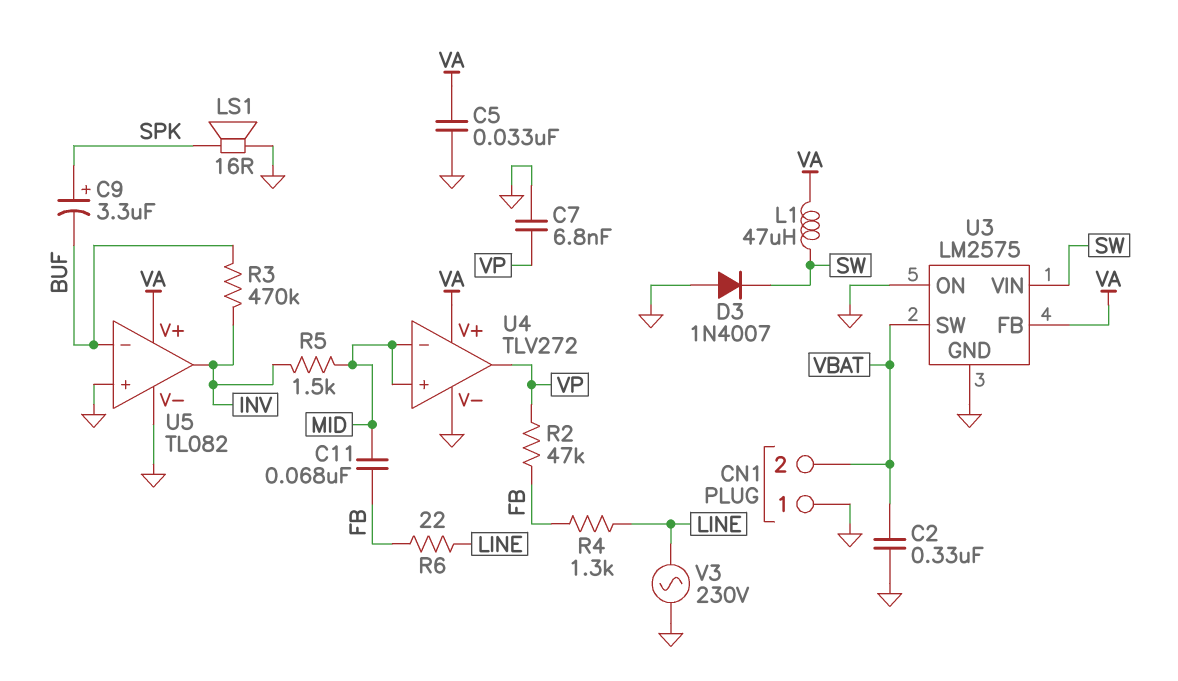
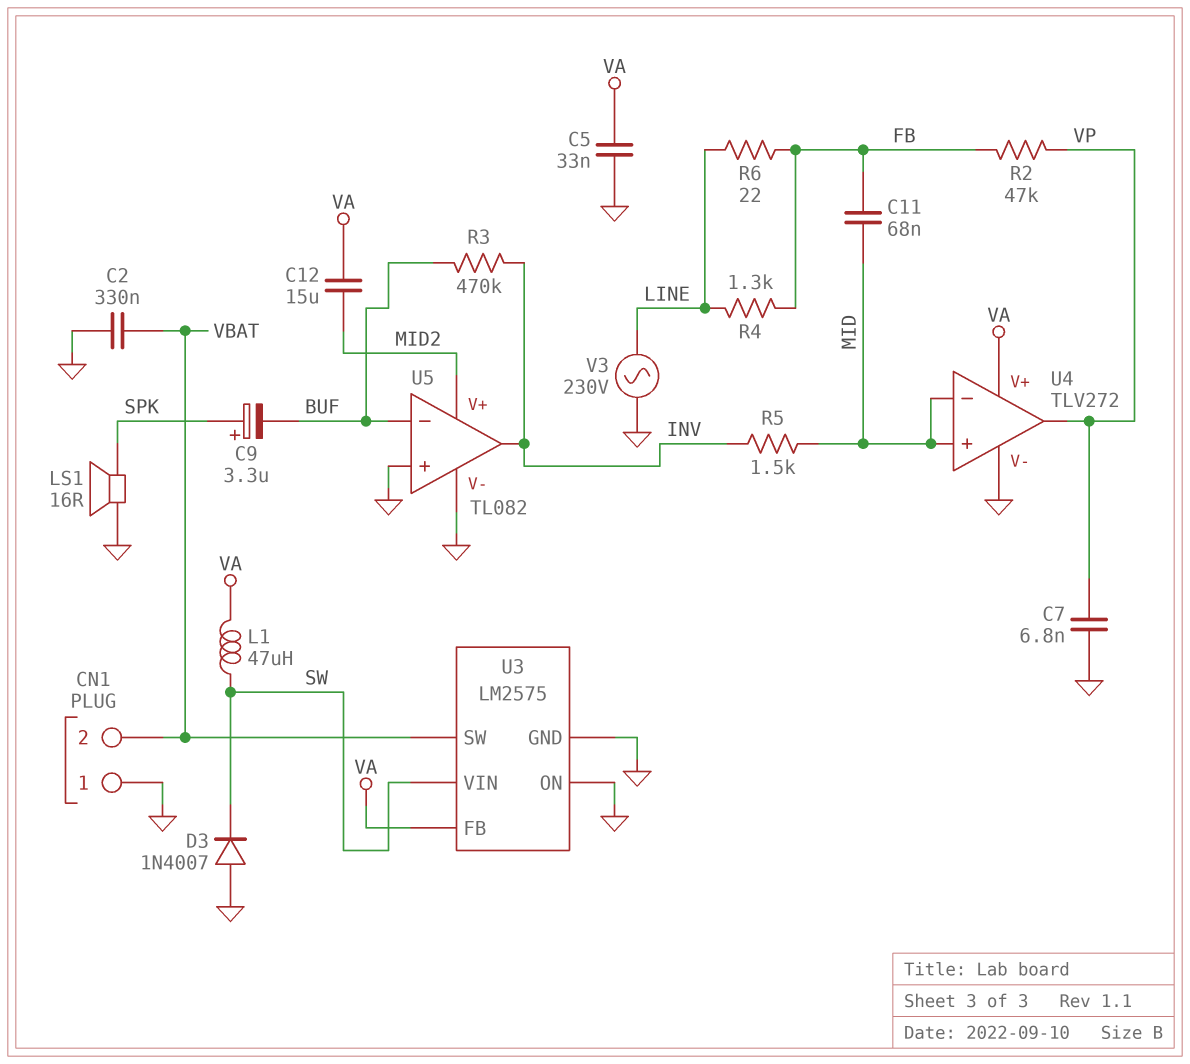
C12: none -> 15uF (MID2, VA)
U5 pin V+: VA -> MID2

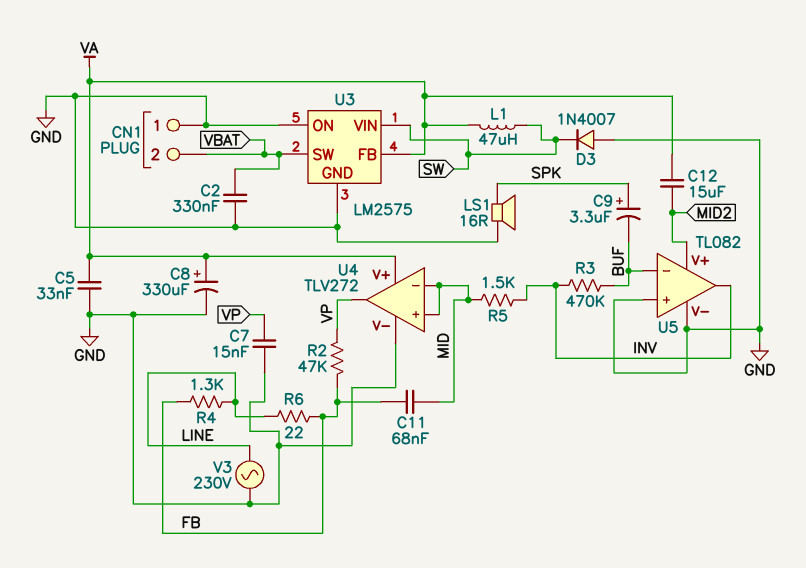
C7: 6.8nF (GND, VP) -> 15nF (GND, VP)
C8: none -> 330uF (plus VA, minus GND)

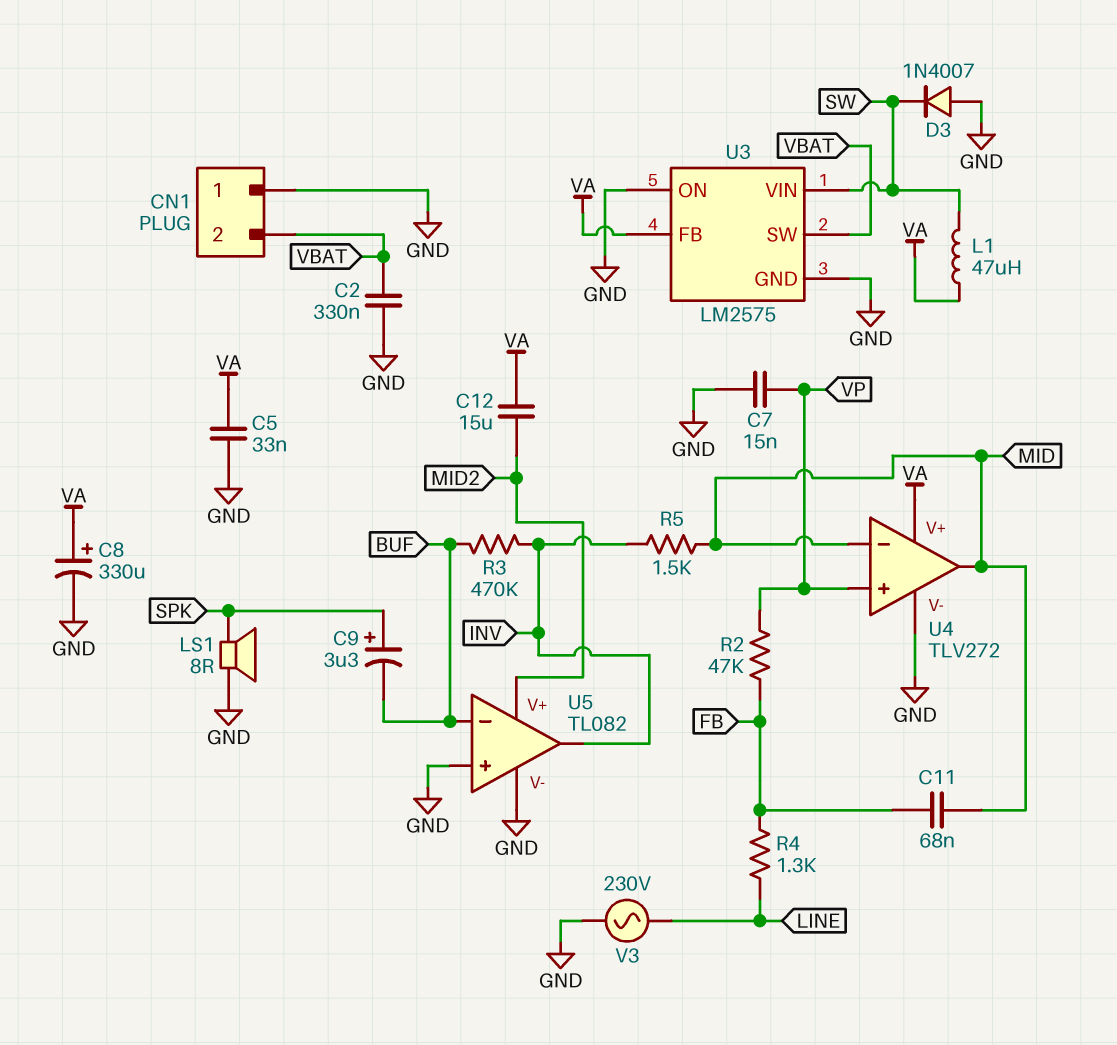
LS1: speaker 16R (GND, SPK) -> speaker 8R (GND, SPK)
R6: 22 (FB, LINE) -> none
U4 pin in+: MID -> VP
U4 pin out: VP -> MID

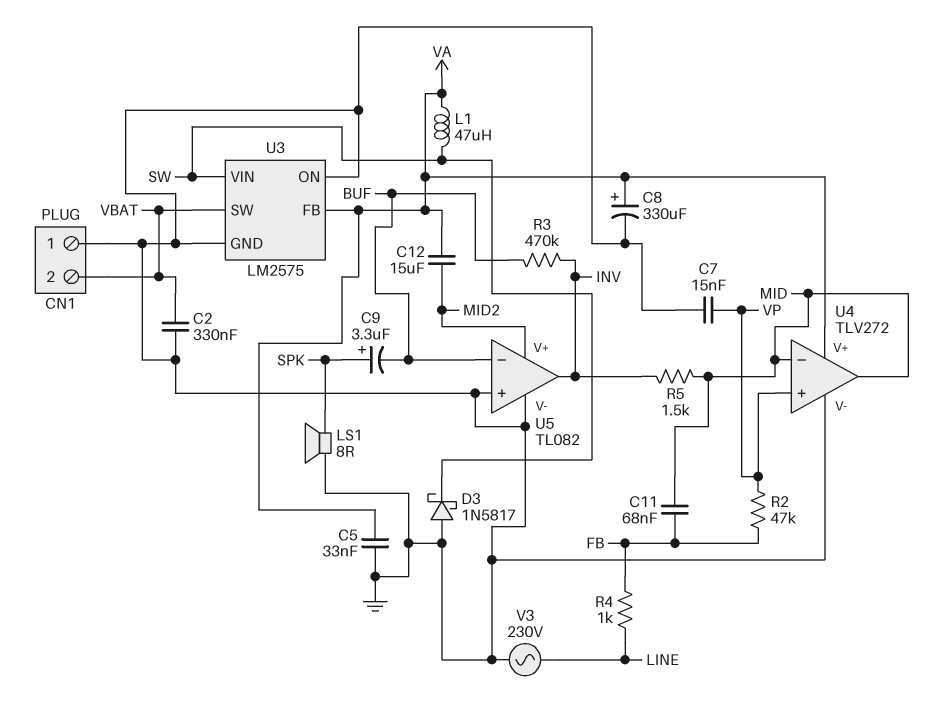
D3: diode 1N4007 (A GND, K SW) -> schottky 1N5817 (A GND, K SW)
R4: 1.3k (FB, LINE) -> 1k (FB, LINE)

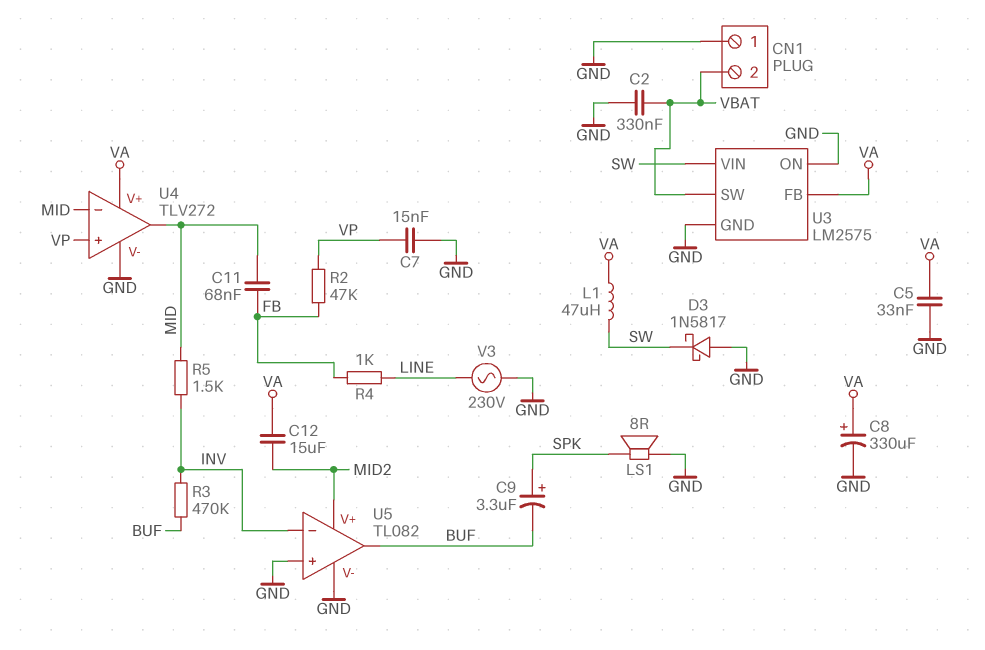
U5 pin in-: BUF -> INV
U5 pin out: INV -> BUF

